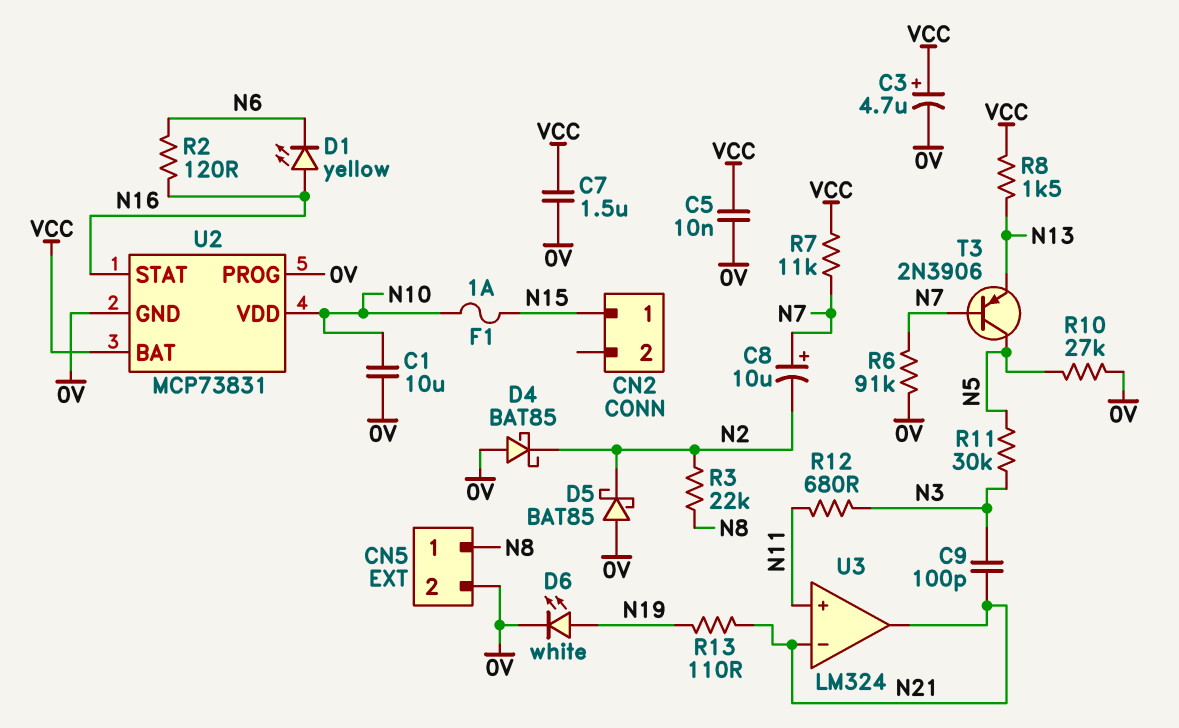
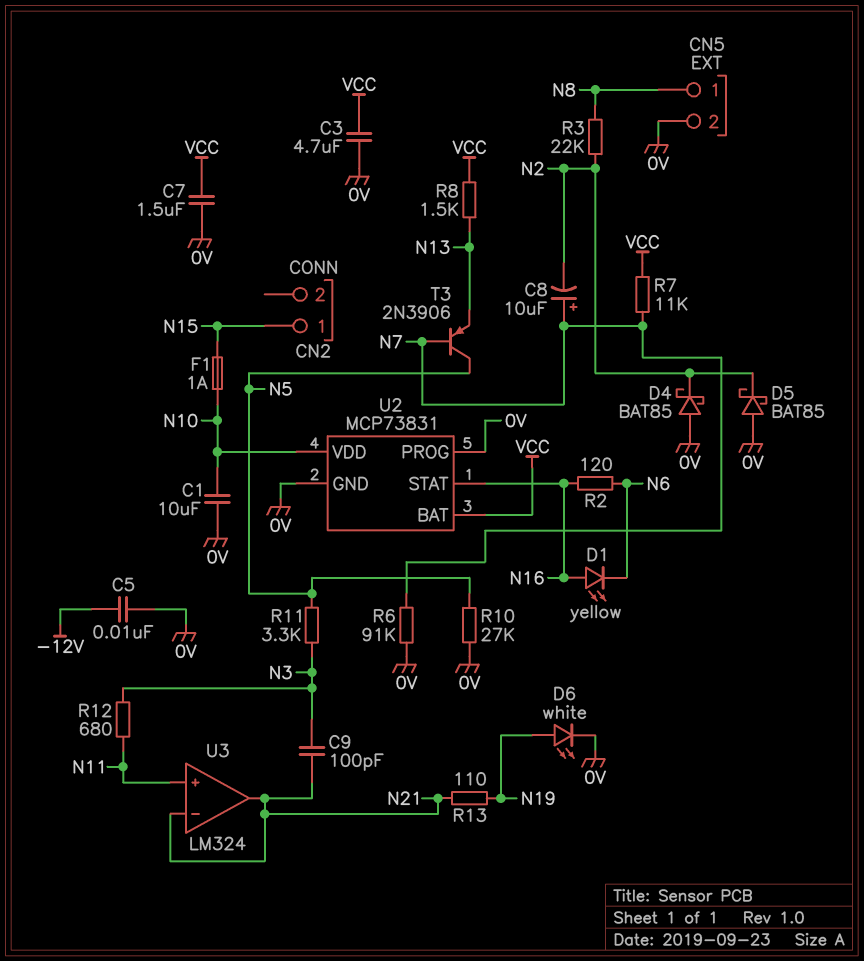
C3: 4.7uF (plus VCC, minus 0V) -> 4.7uF (0V, VCC)
C5: 10nF (0V, VCC) -> 10nF (-12V, 0V)
R11: 30k (N3, N5) -> 3.3k (N3, N5)

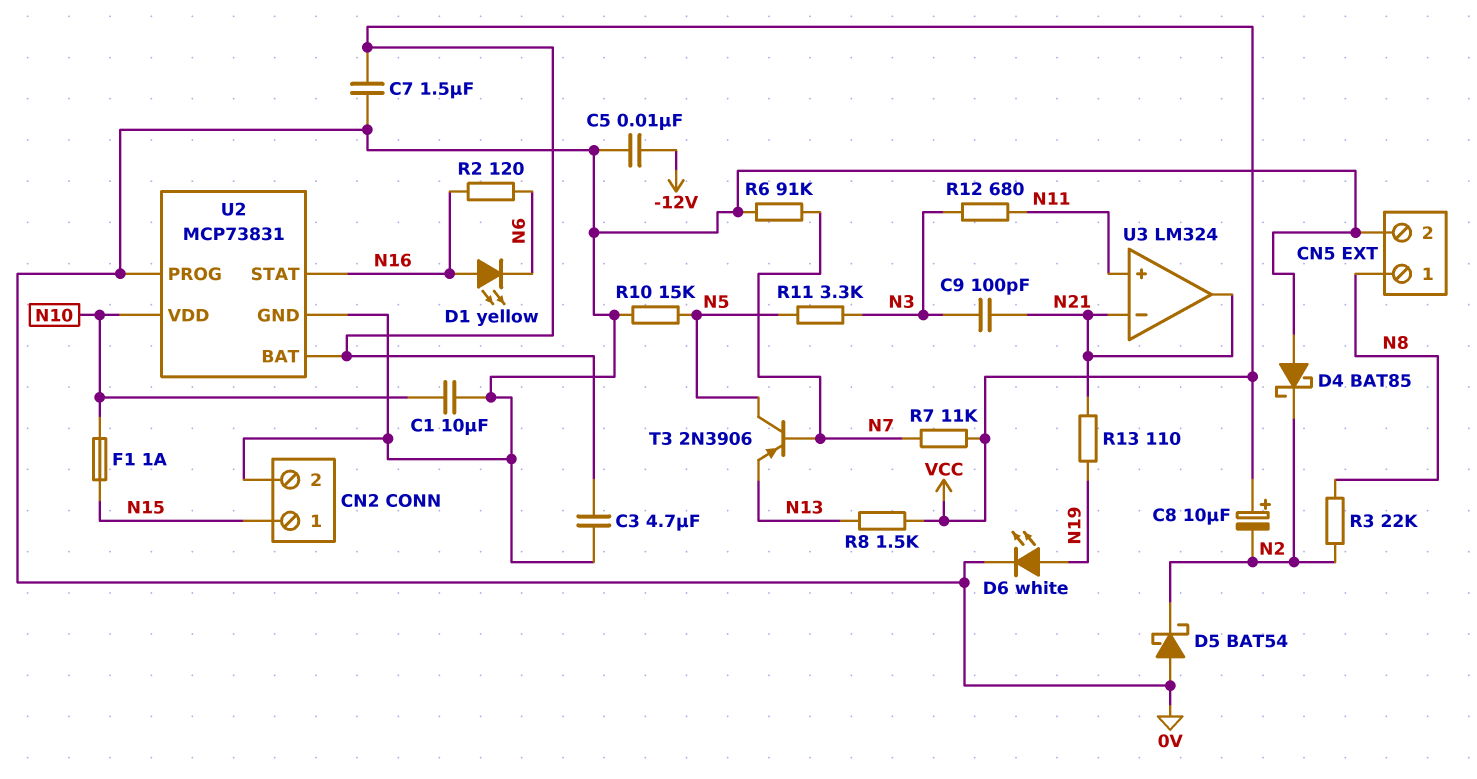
C8: 10uF (plus N7, minus N2) -> 10uF (plus VCC, minus N2)
CN2 pin 2: none -> 0V
D5: schottky BAT85 (A 0V, K N2) -> schottky BAT54 (A 0V, K N2)
R10: 27k (0V, N5) -> 15k (0V, N5)

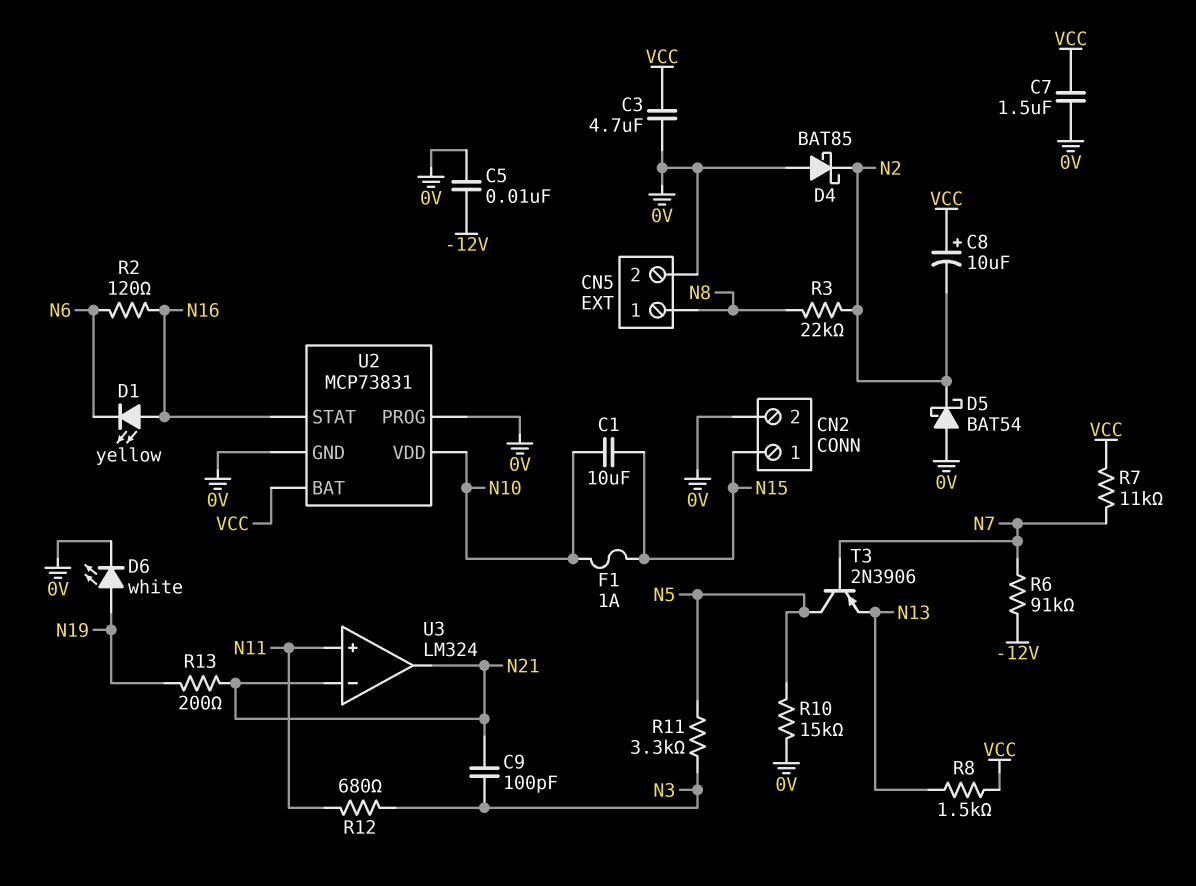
C1: 10uF (0V, N10) -> 10uF (N10, N15)
R6: 91k (0V, N7) -> 91k (-12V, N7)
R13: 110 (N19, N21) -> 200 (N19, N21)

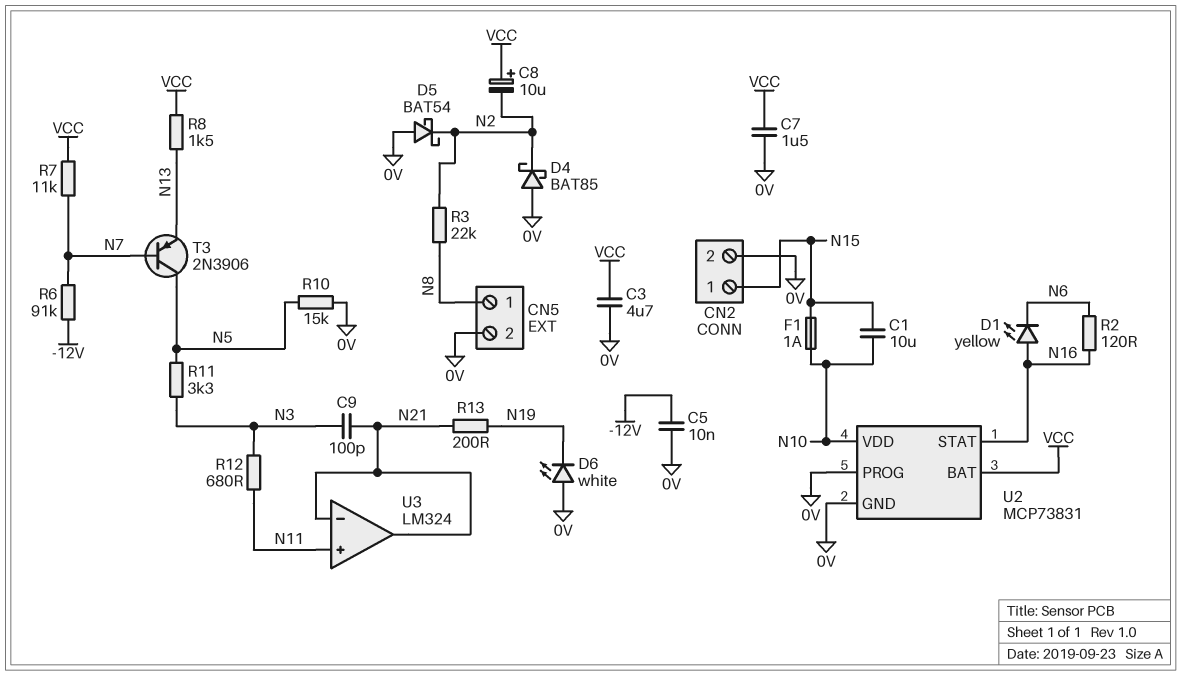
D6: LED white (A N19, K 0V) -> LED white (A 0V, K N19)

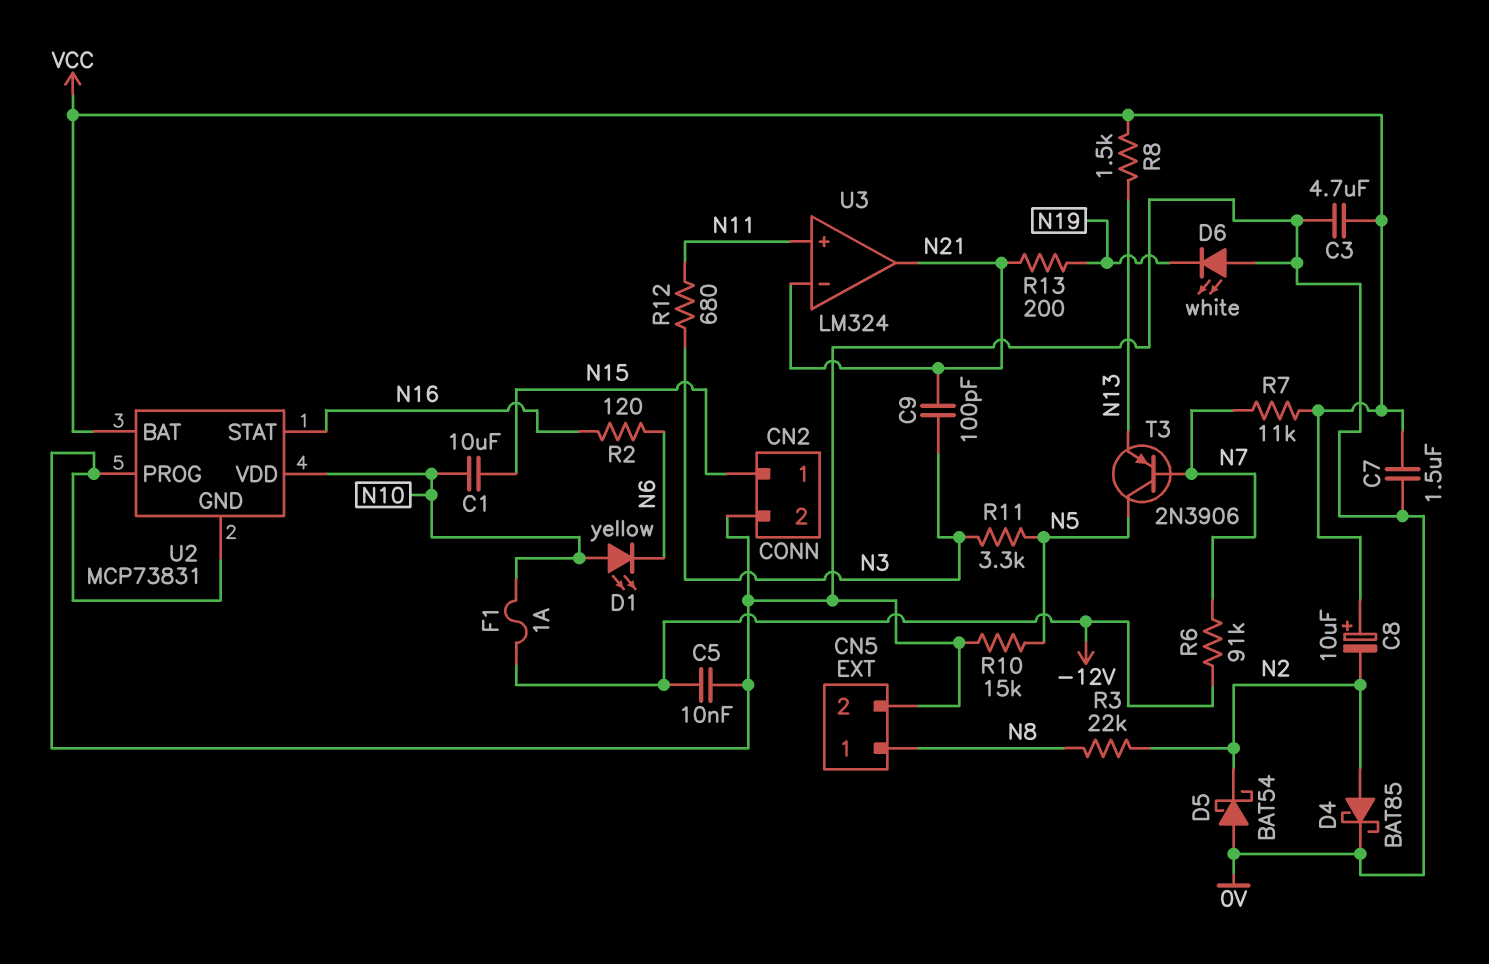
D1: LED yellow (A N16, K N6) -> LED yellow (A N10, K N6)
D4: schottky BAT85 (A 0V, K N2) -> schottky BAT85 (A N2, K 0V)
F1: 1A (N10, N15) -> 1A (-12V, N10)

